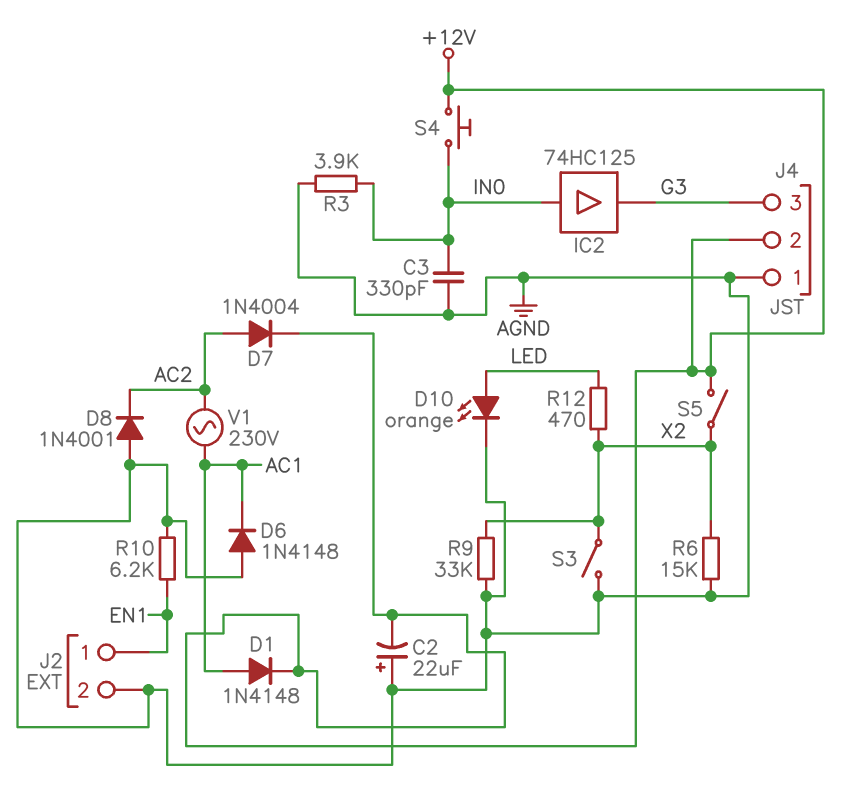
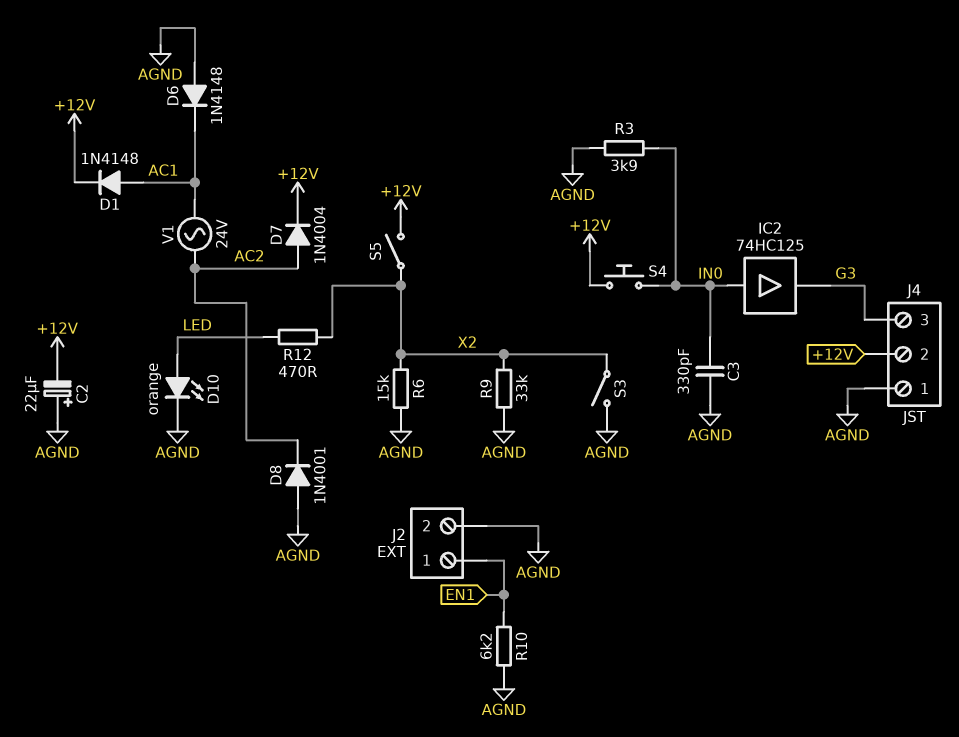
V1: AC 230V (AC1, AC2) -> AC 24V (AC1, AC2)

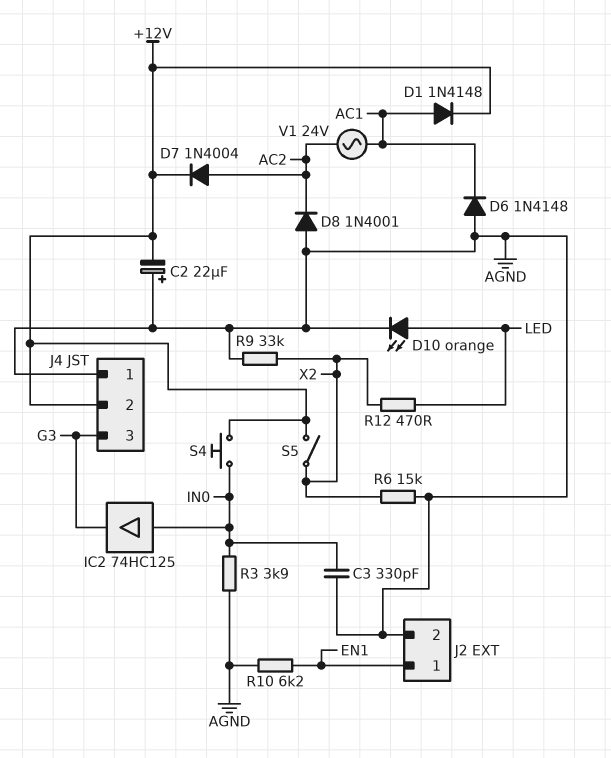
S3: switch (AGND, X2) -> none

